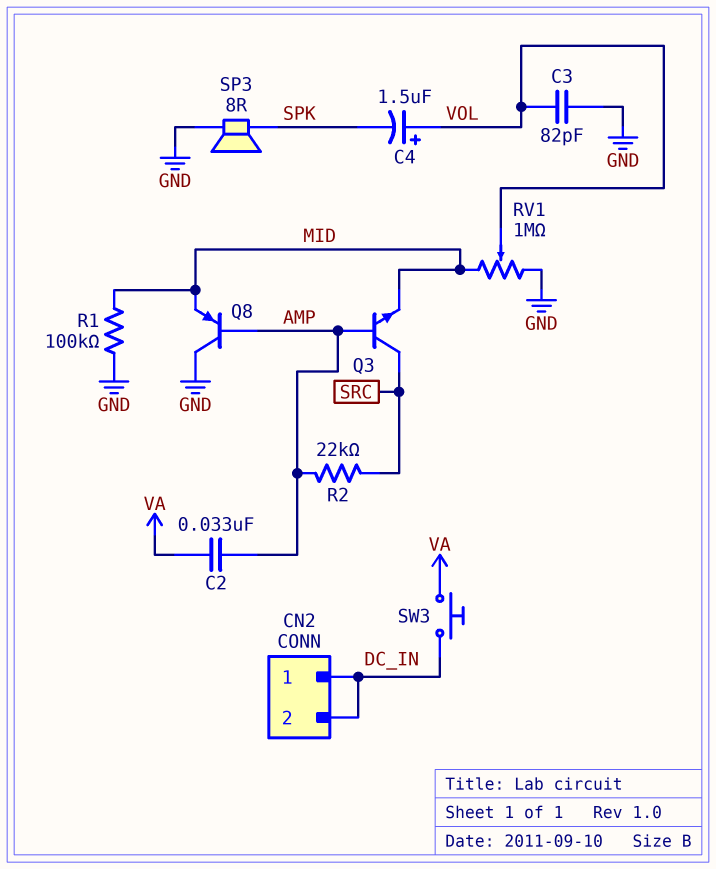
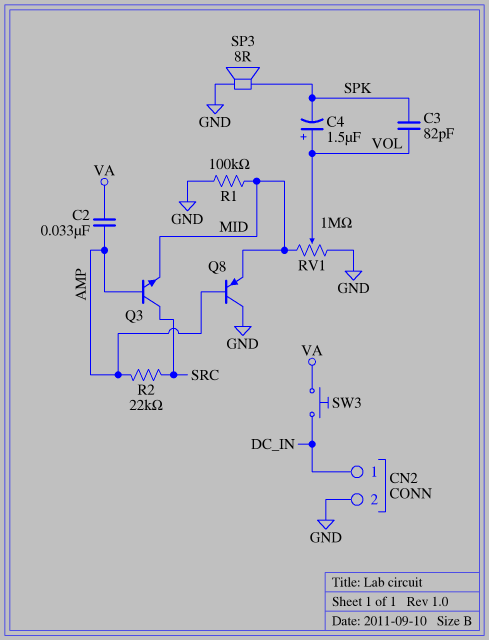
C3: 82pF (GND, VOL) -> 82pF (SPK, VOL)
CN2 pin 2: DC_IN -> GND

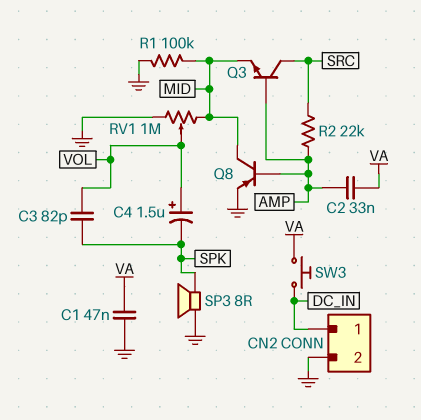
C1: none -> 47nF (GND, VA)
Q8: PNP (B AMP, C GND, E MID) -> PNP (B AMP, C MID, E GND)

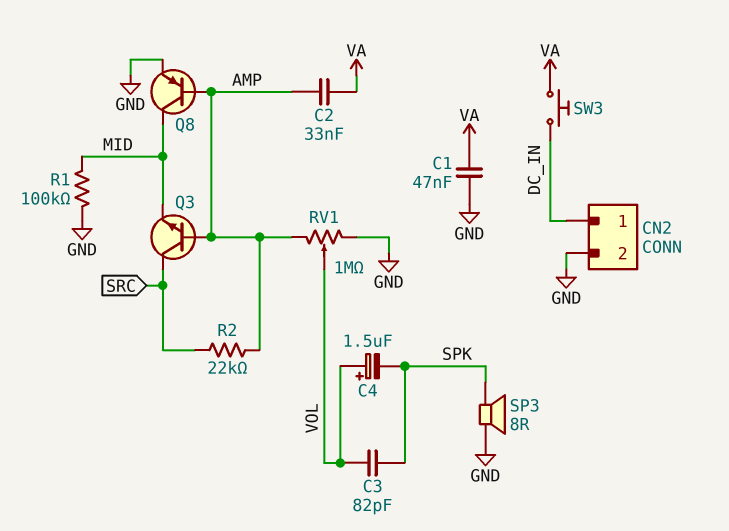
RV1: 1M (GND, MID, wiper VOL) -> 1M (AMP, GND, wiper VOL)

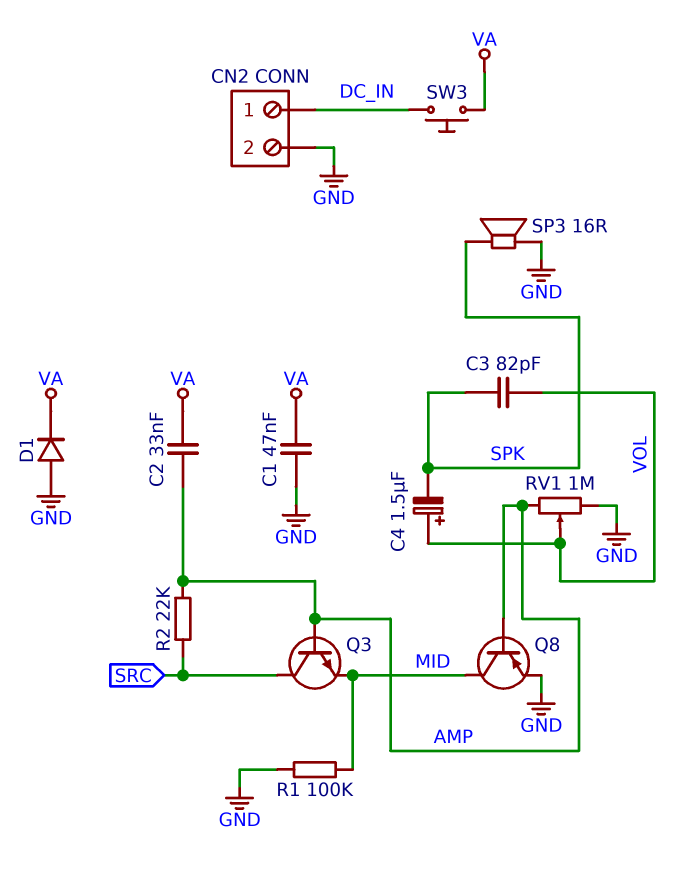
D1: none -> diode (A GND, K VA)
SP3: speaker 8R (GND, SPK) -> speaker 16R (GND, SPK)

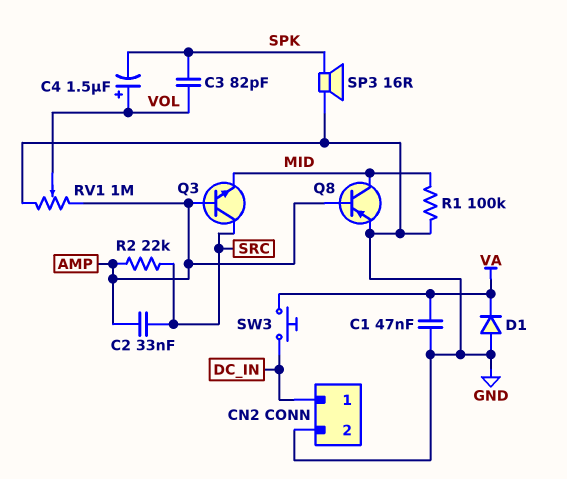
C2: 33nF (AMP, VA) -> 33nF (AMP, SRC)

